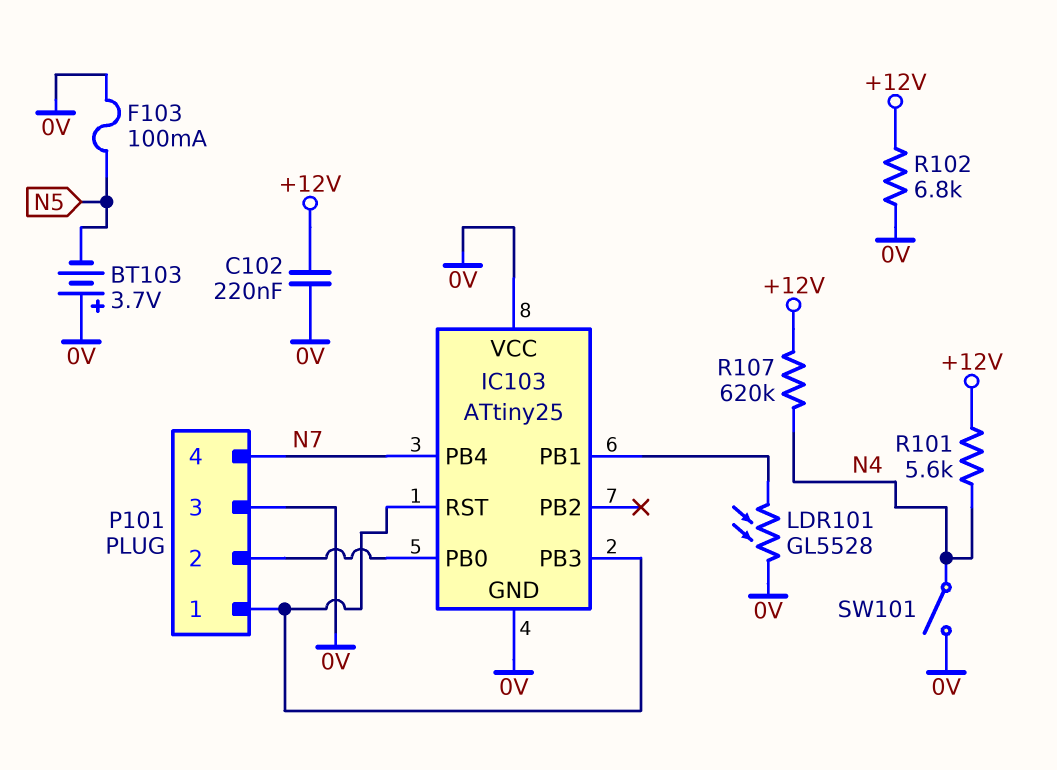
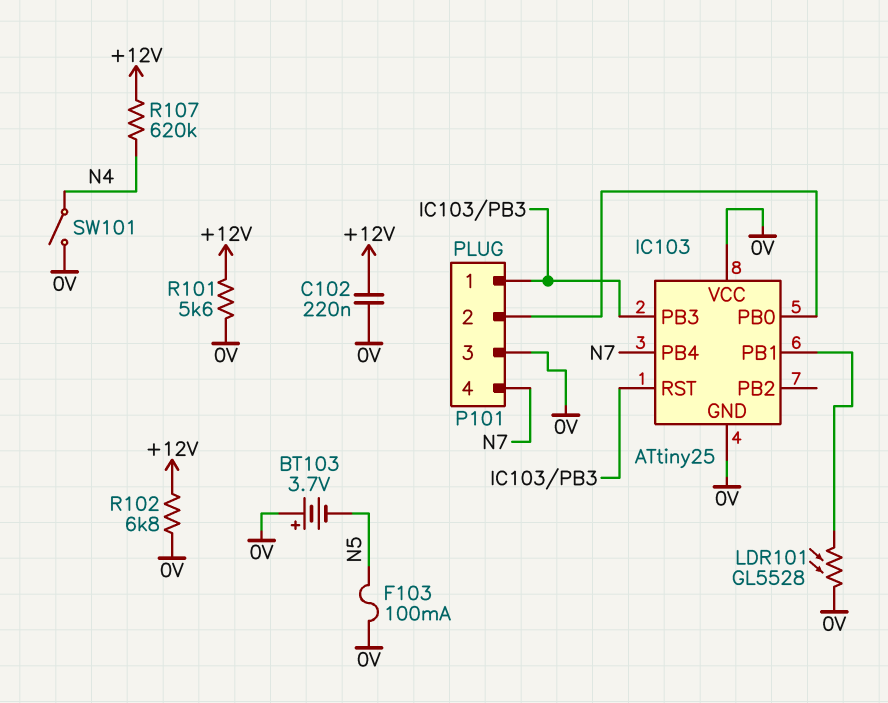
R101: 5.6k (+12V, N4) -> 5.6k (+12V, 0V)

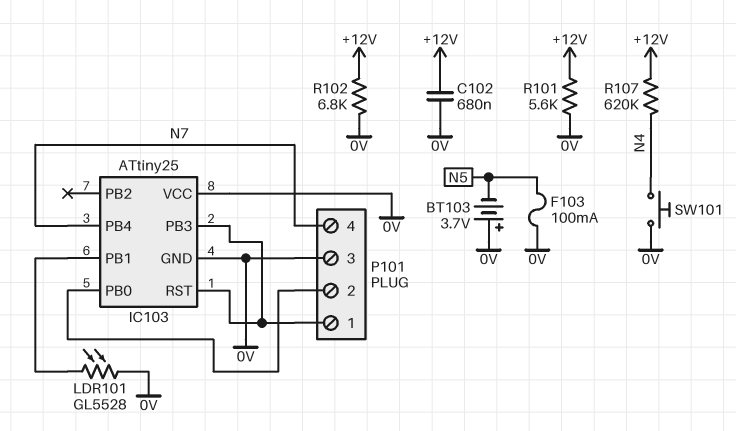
C102: 220nF (+12V, 0V) -> 680nF (+12V, 0V)
SW101: switch (0V, N4) -> button (0V, N4)

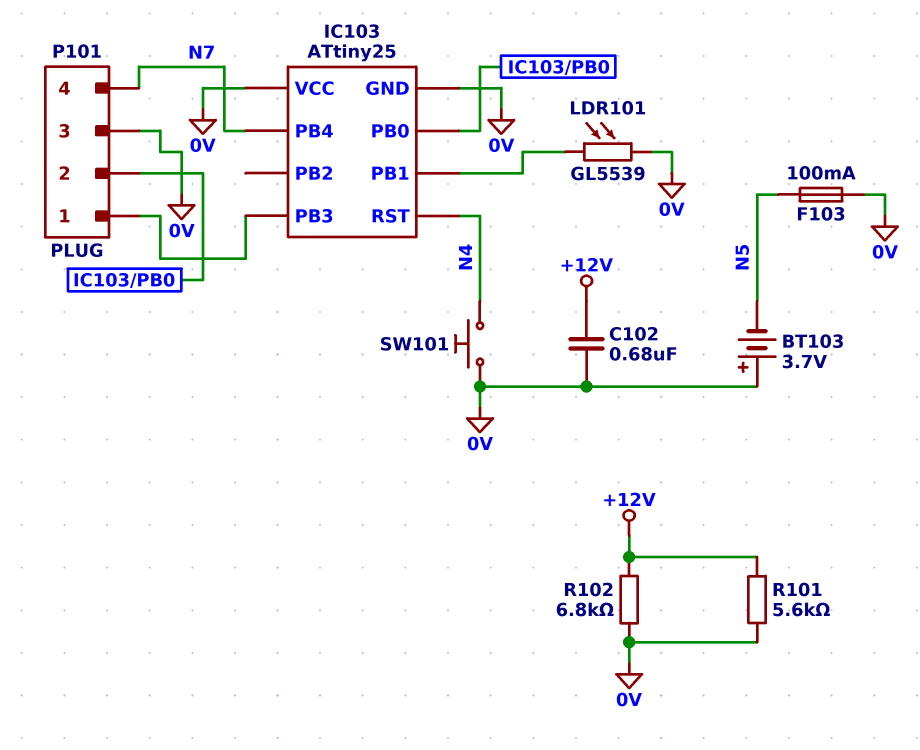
IC103 pin RST: IC103/PB3 -> N4
LDR101: GL5528 (0V, IC103/PB1) -> GL5539 (0V, IC103/PB1)
R107: 620k (+12V, N4) -> none

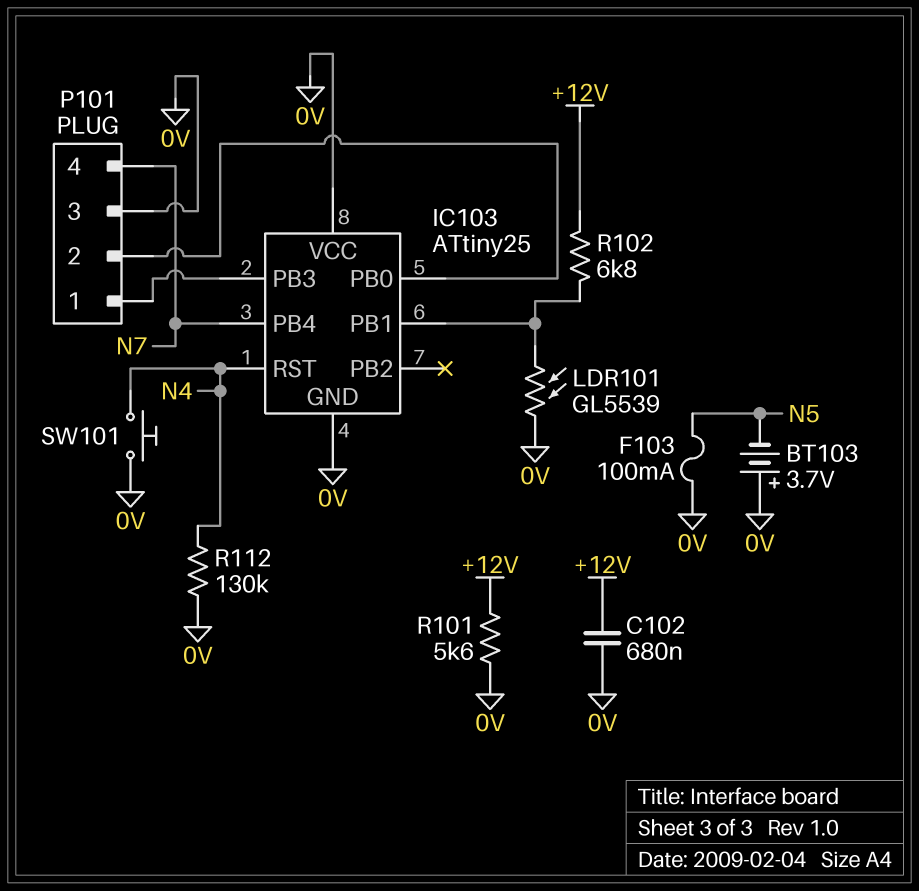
R102: 6.8k (+12V, 0V) -> 6.8k (+12V, IC103/PB1)
R112: none -> 130k (0V, N4)

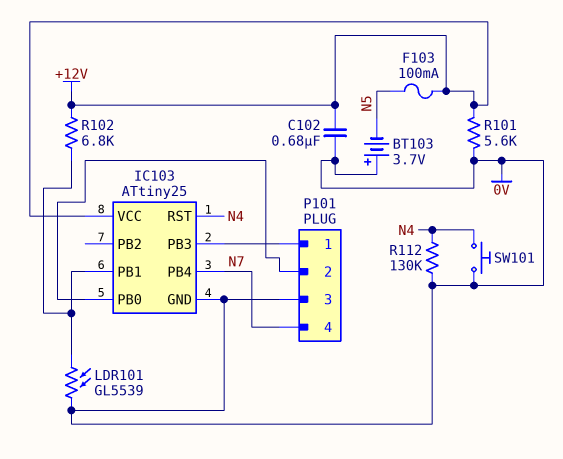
F103: 100mA (0V, N5) -> 100mA (+12V, N5)
IC103 pin VCC: 0V -> +12V

